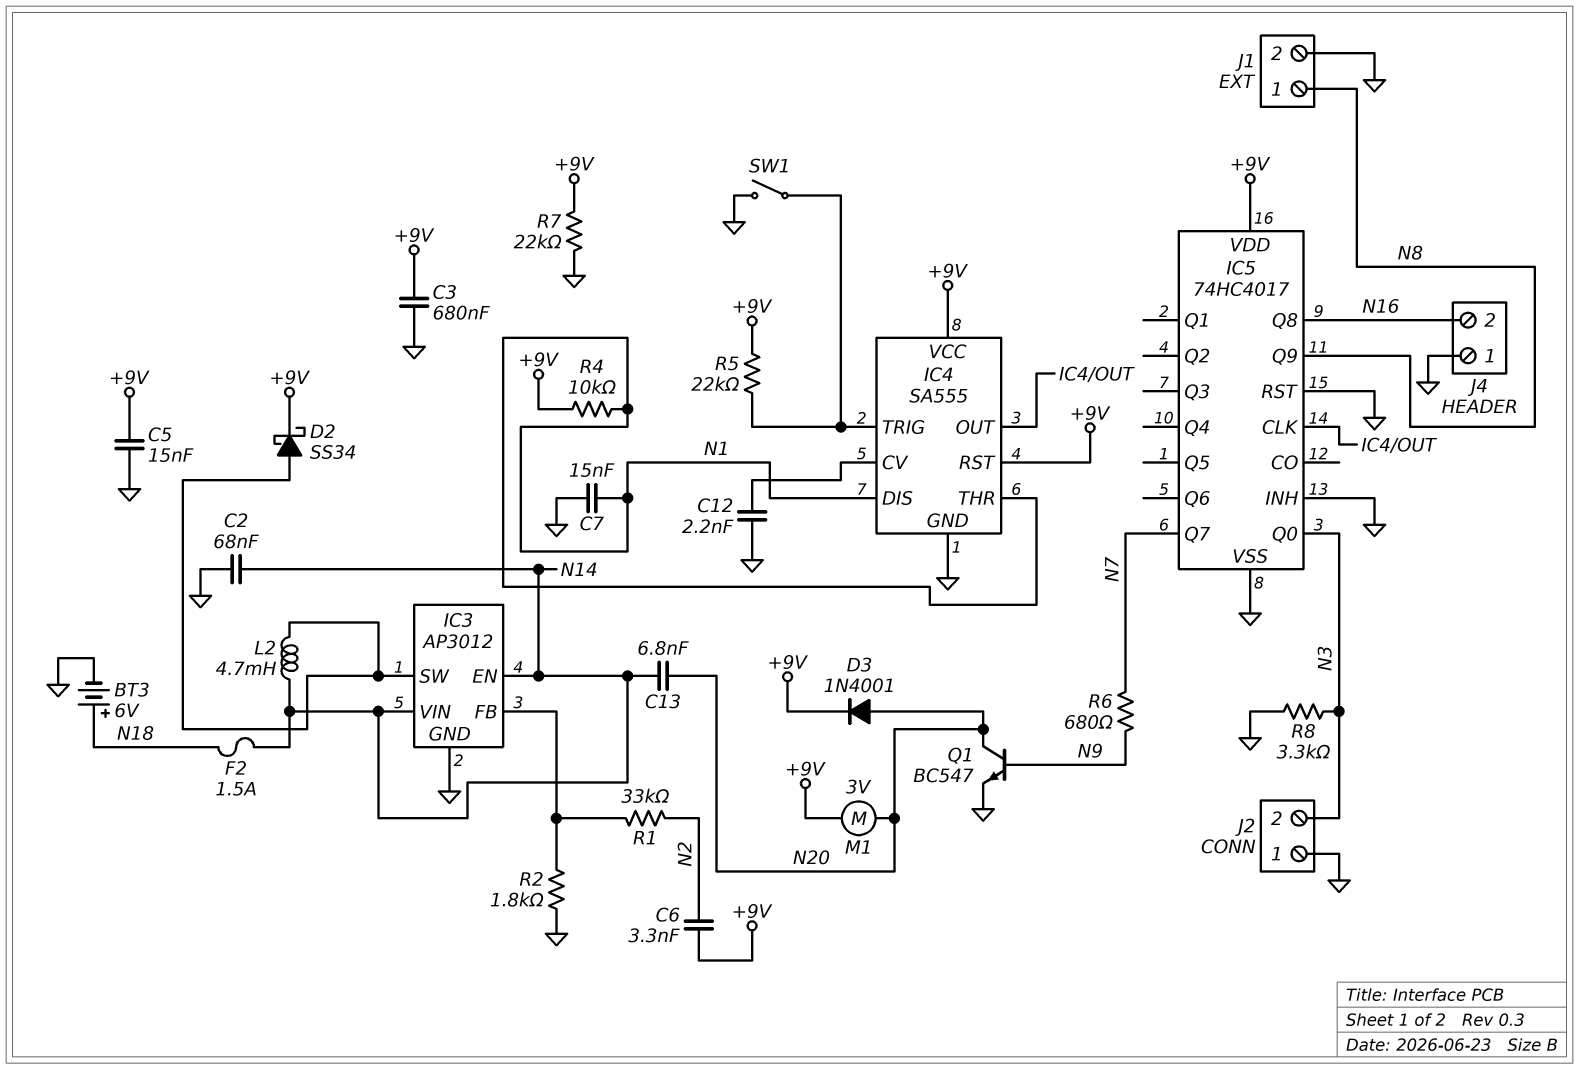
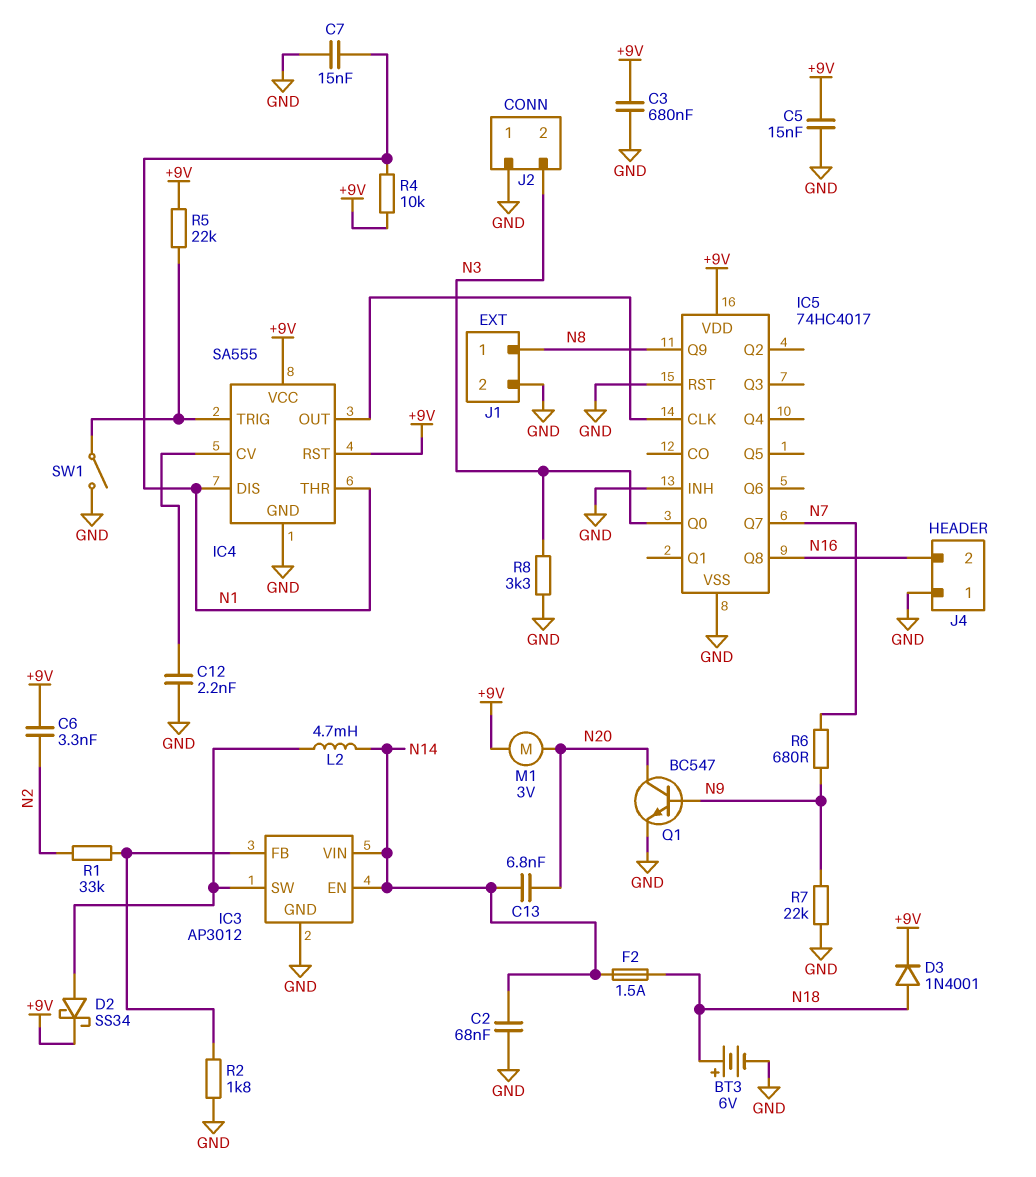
D3: diode 1N4001 (A N20, K +9V) -> diode 1N4001 (A N18, K +9V)
R7: 22k (+9V, GND) -> 22k (GND, N9)

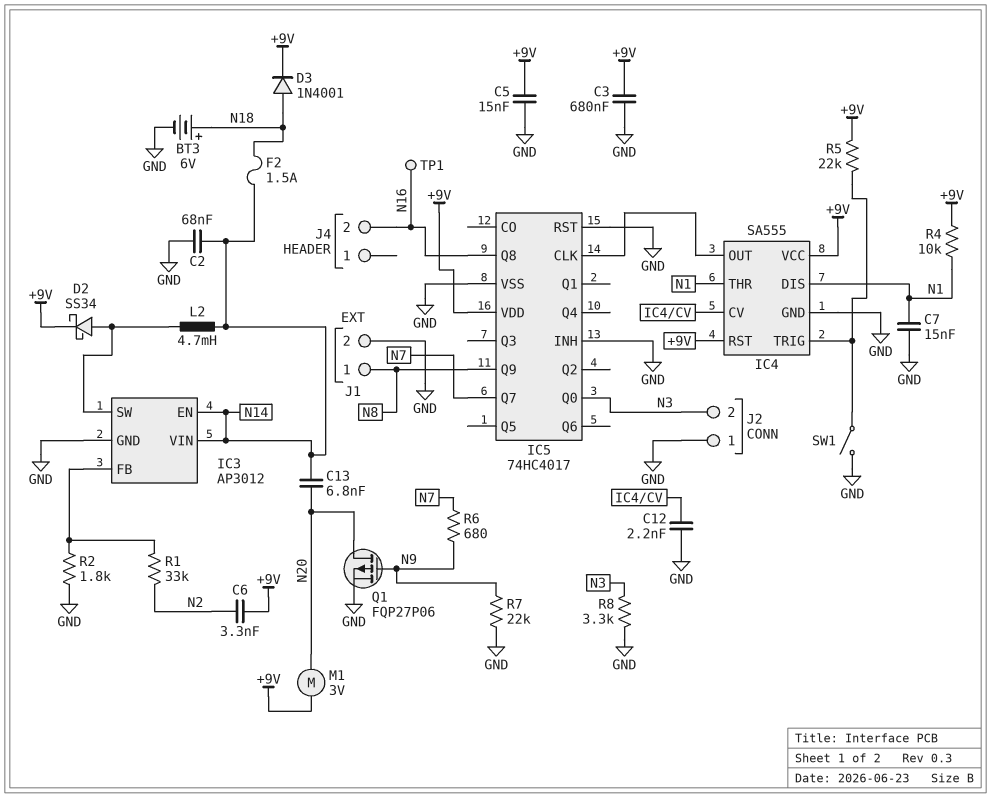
J4 pin 1: GND -> none
Q1: NPN BC547 (B N9, C N20, E GND) -> PMOS FQP27P06 (G N9, D N20, S GND)
TP1: none -> test point (N16)

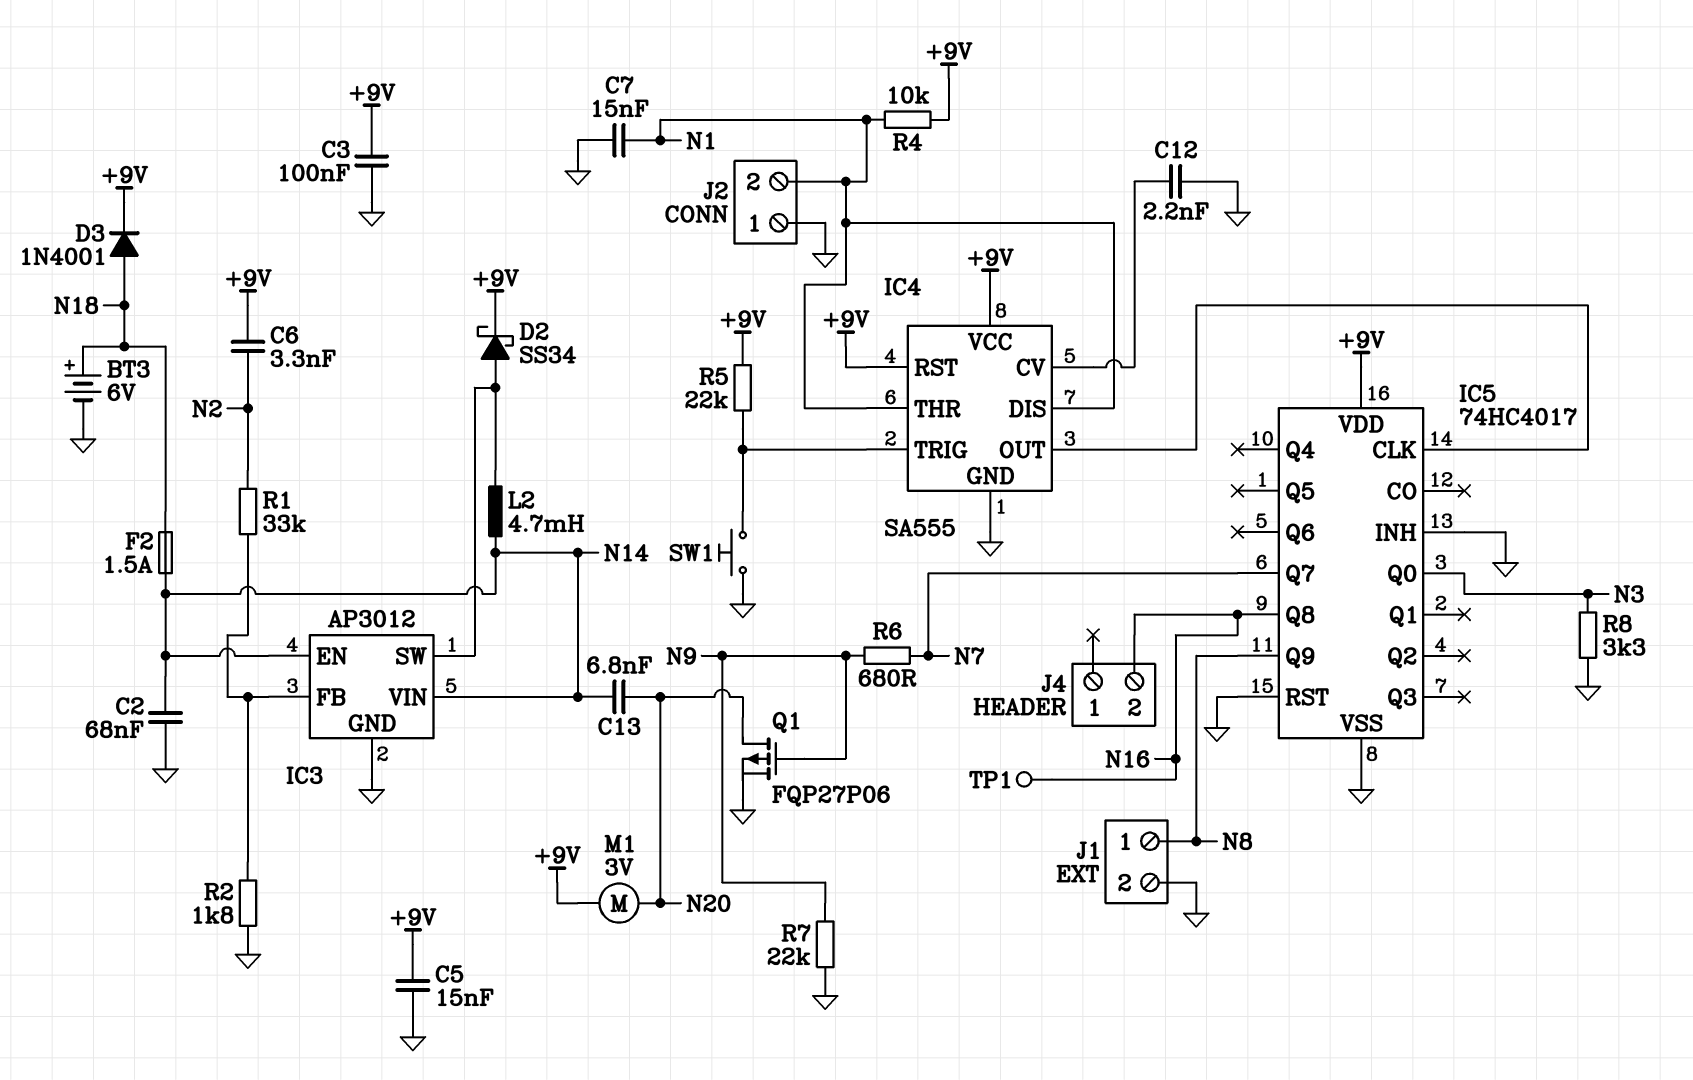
C3: 680nF (+9V, GND) -> 100nF (+9V, GND)
J2 pin 2: N3 -> N1
SW1: switch (GND, IC4/TRIG) -> button (GND, IC4/TRIG)

